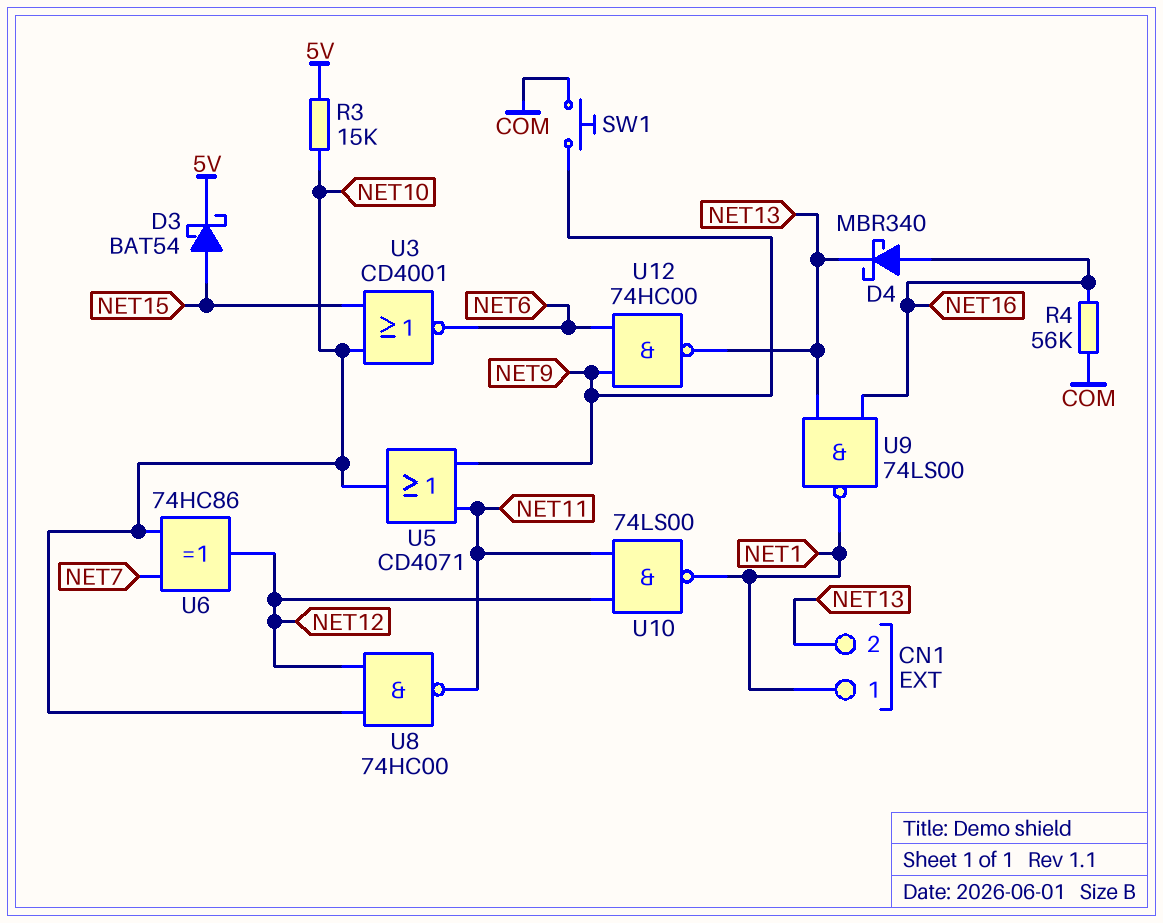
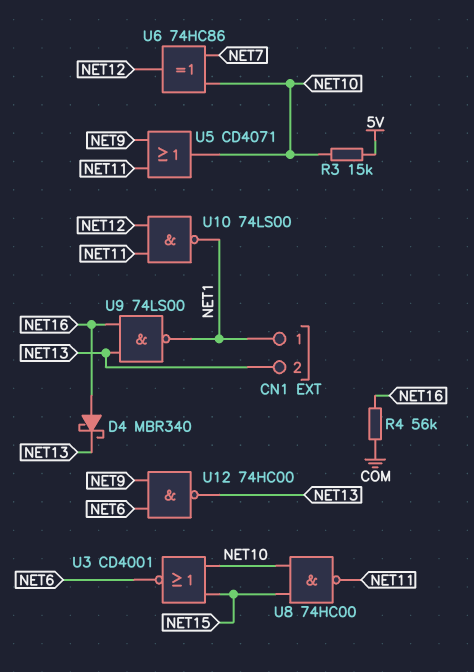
D3: schottky BAT54 (A NET15, K 5V) -> none
SW1: button (COM, NET9) -> none
U8: NAND 74HC00 (in NET10, in NET12, out NET11) -> NAND 74HC00 (in NET10, in NET15, out NET11)

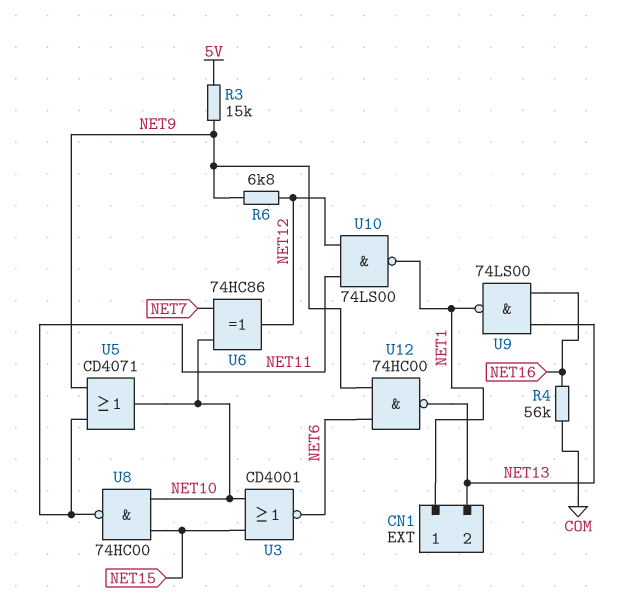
D4: schottky MBR340 (A NET16, K NET13) -> none
R3: 15k (5V, NET10) -> 15k (5V, NET9)
R6: none -> 6.8k (NET9, NET12)

